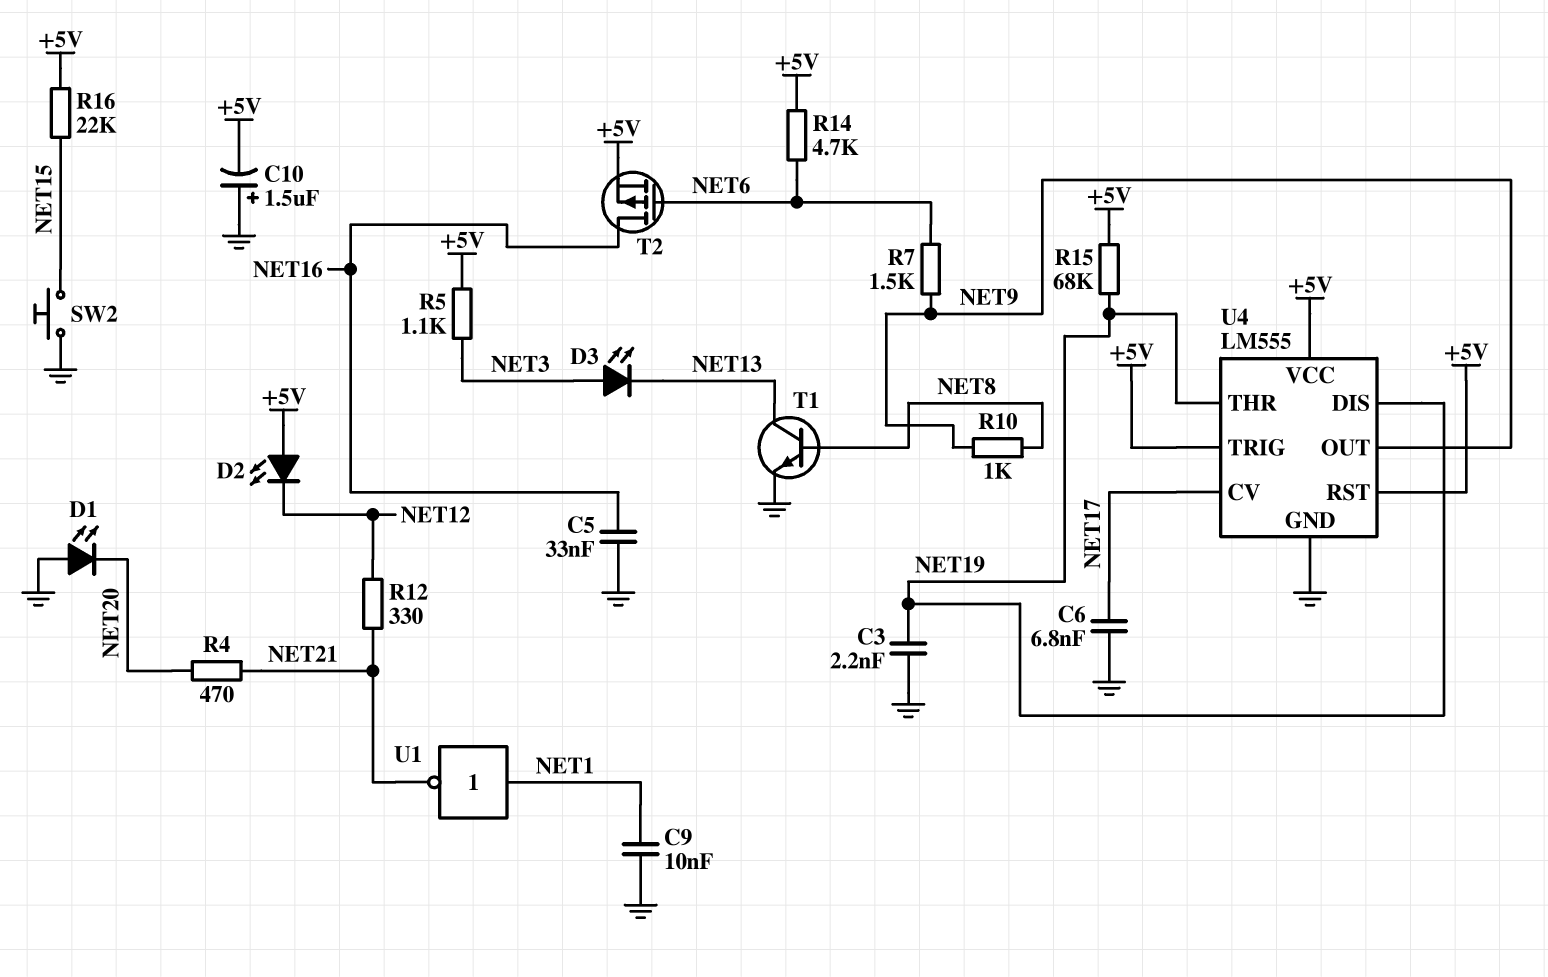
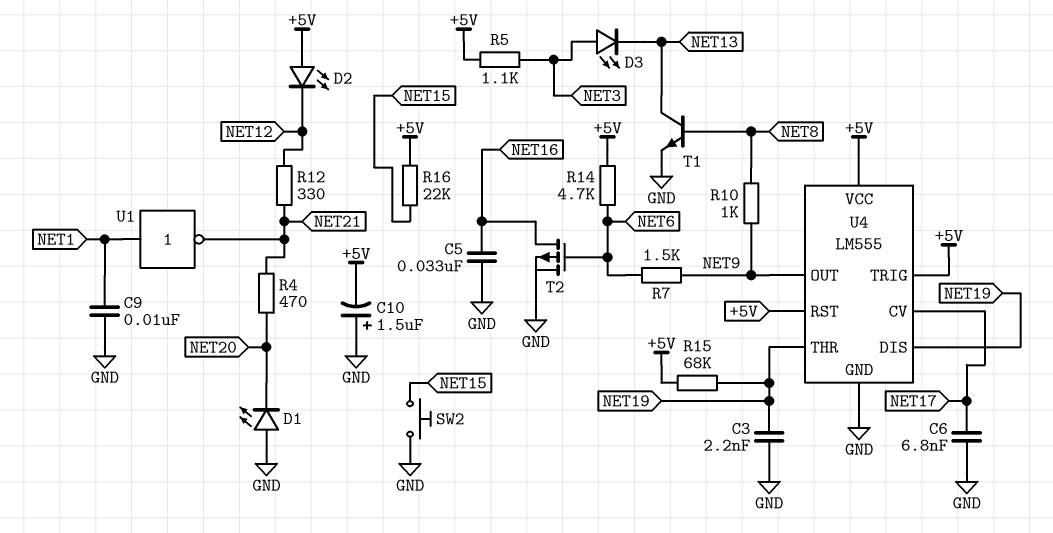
T2: PMOS (G NET6, D NET16, S +5V) -> PMOS (G NET6, D NET16, S GND)

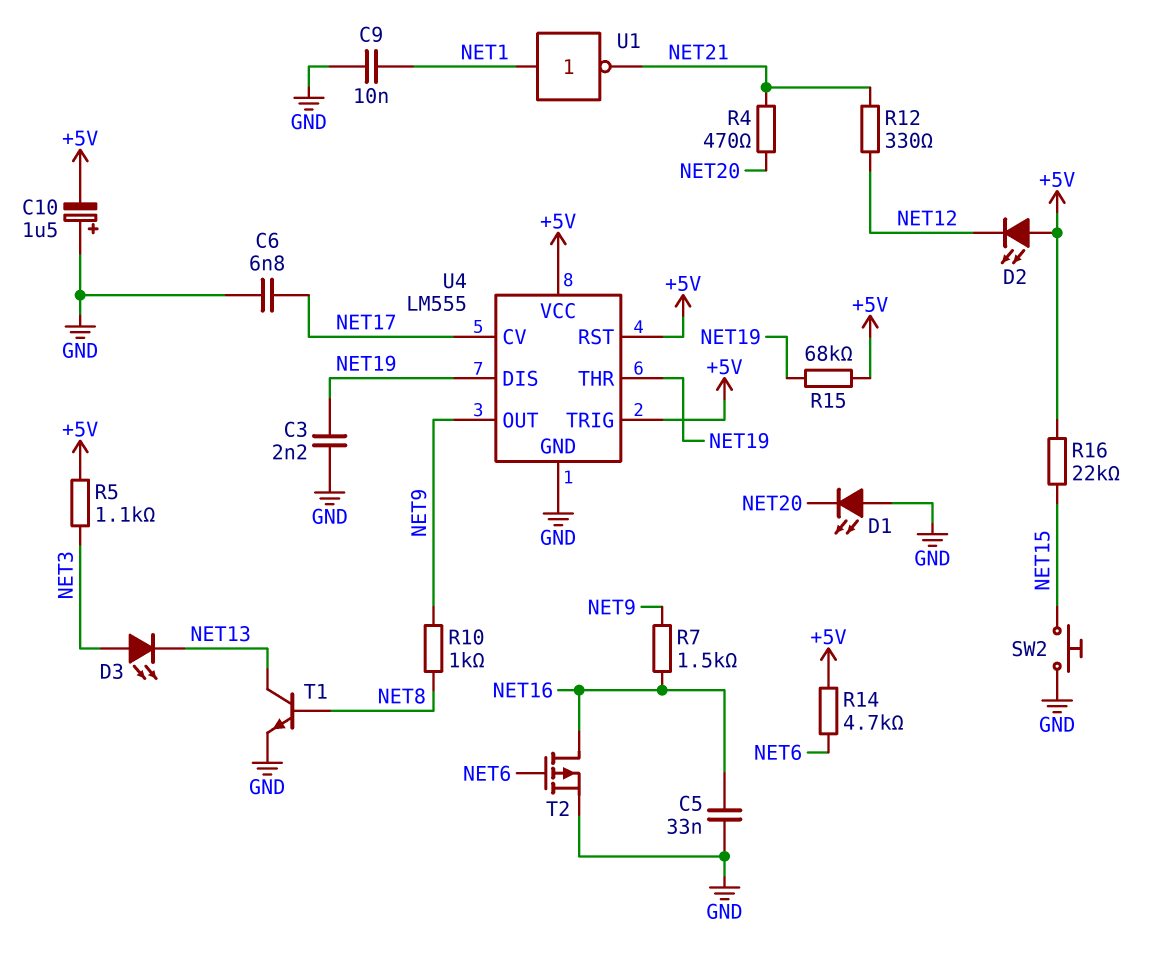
R7: 1.5k (NET6, NET9) -> 1.5k (NET9, NET16)

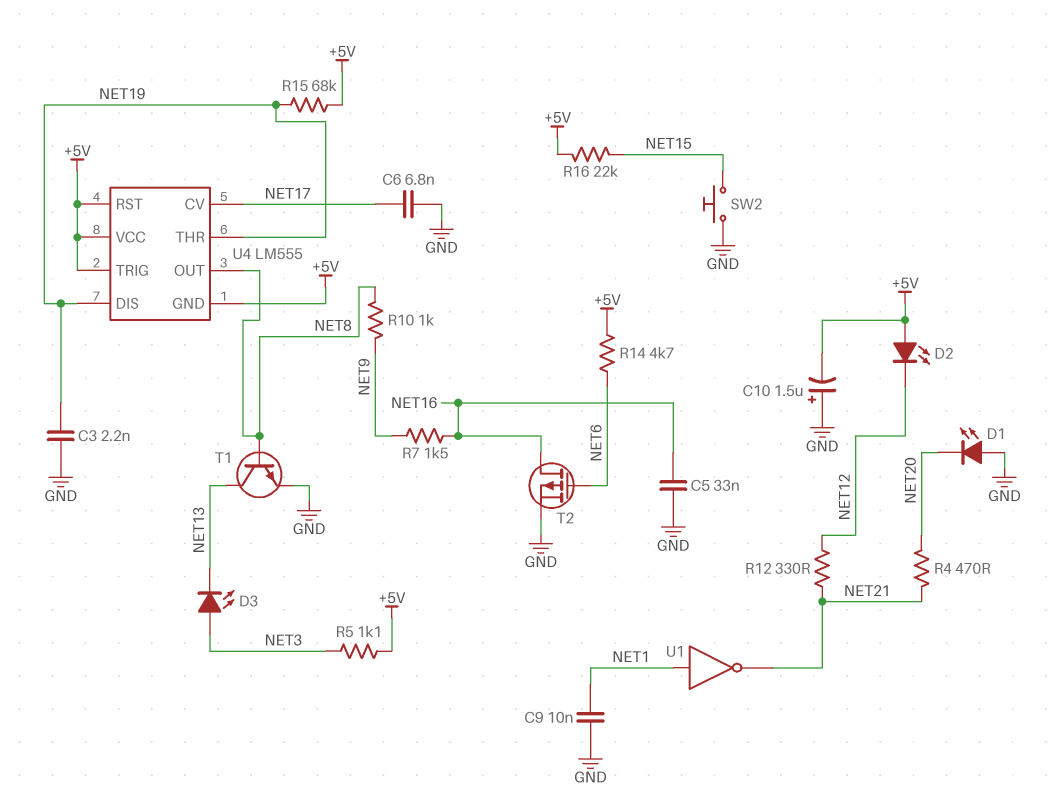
U4 pin GND: GND -> +5V
U4 pin OUT: NET9 -> NET8

